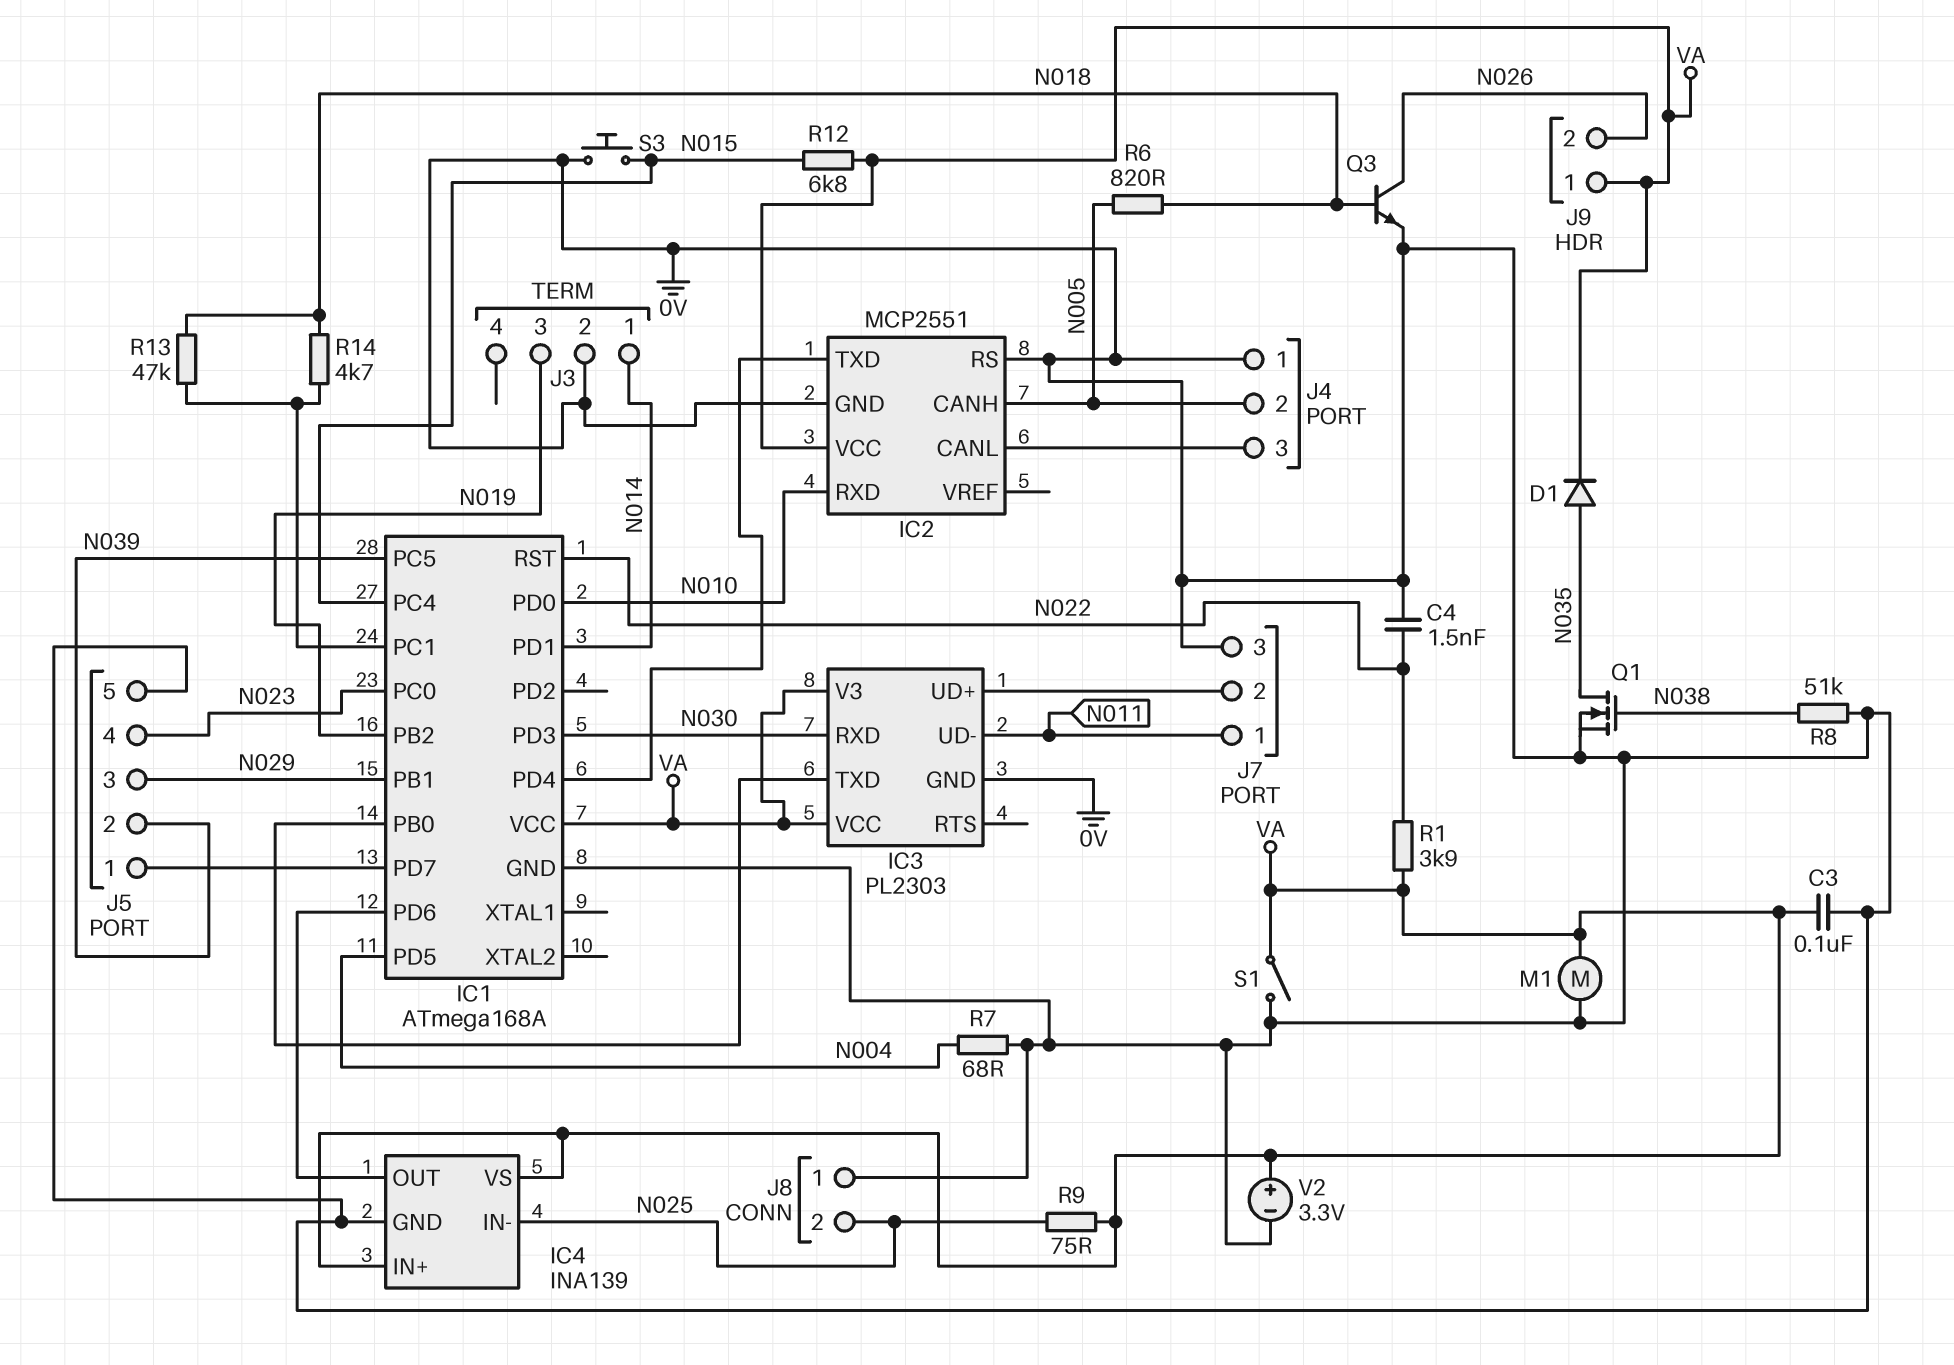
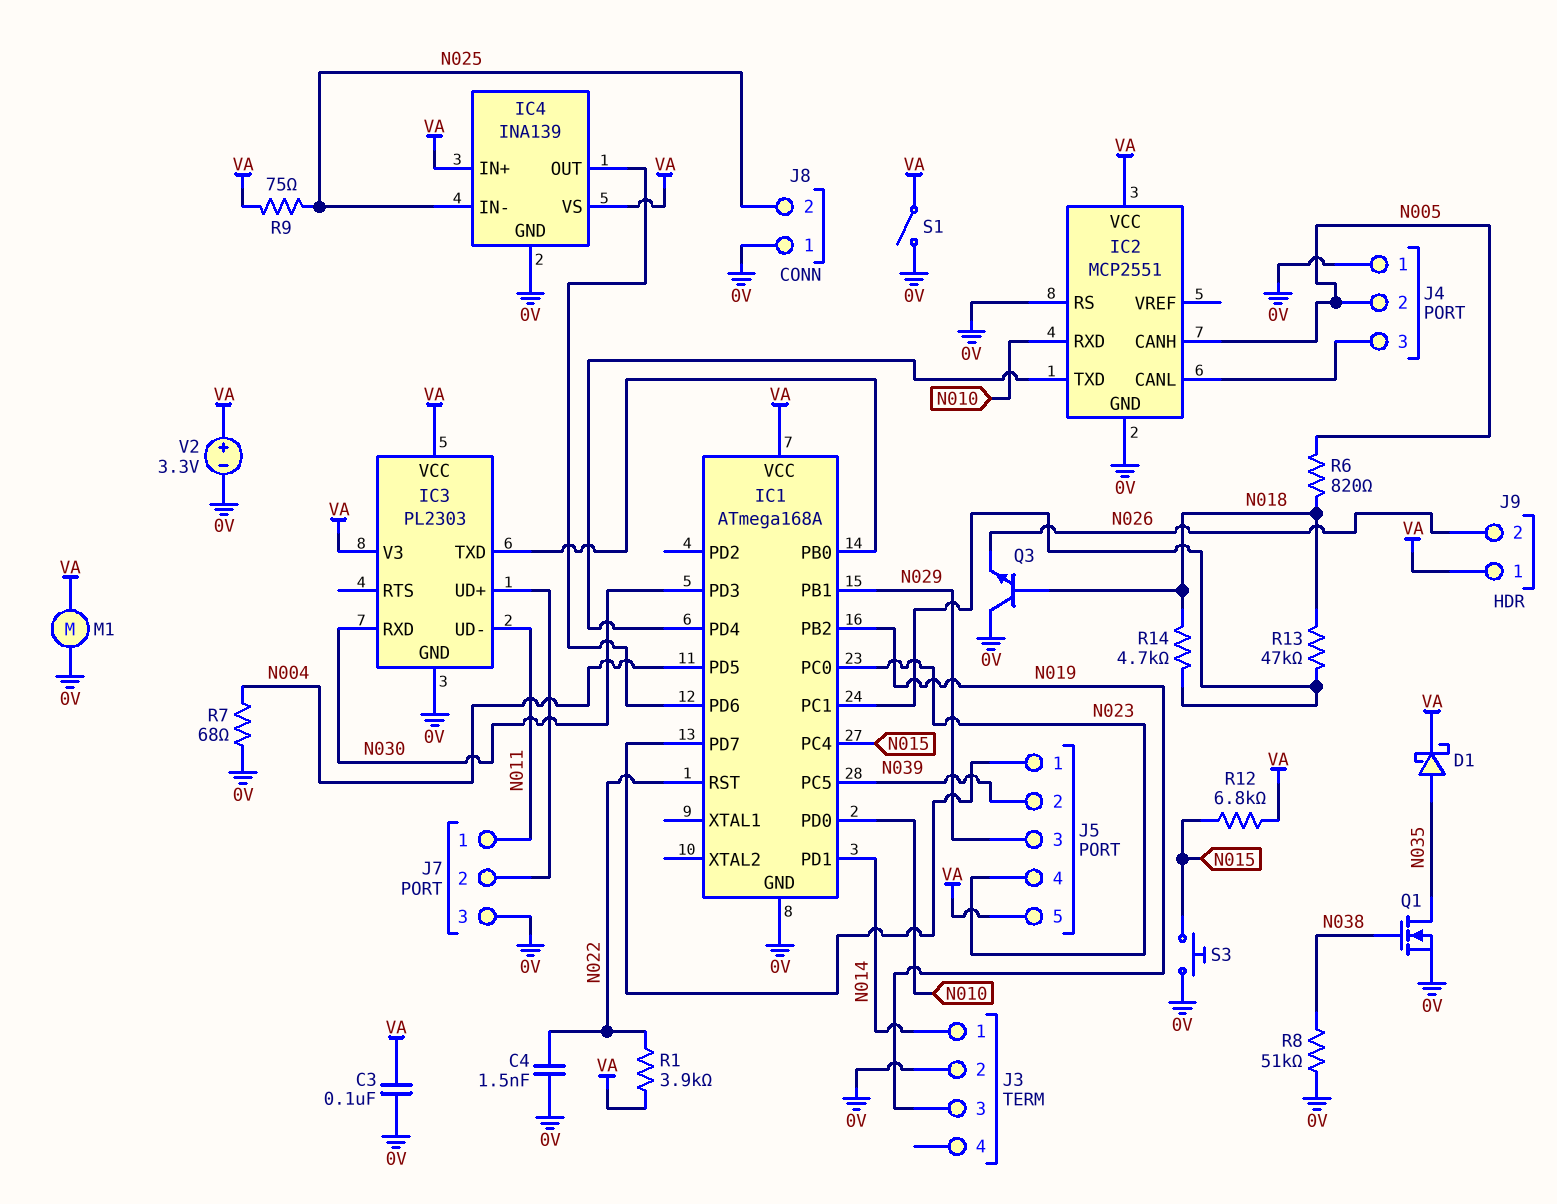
D1: diode (A N035, K VA) -> schottky (A N035, K VA)
J5 pin 5: 0V -> VA
Q3: NPN (B N018, C N026, E 0V) -> NPN (B N018, C 0V, E N026)

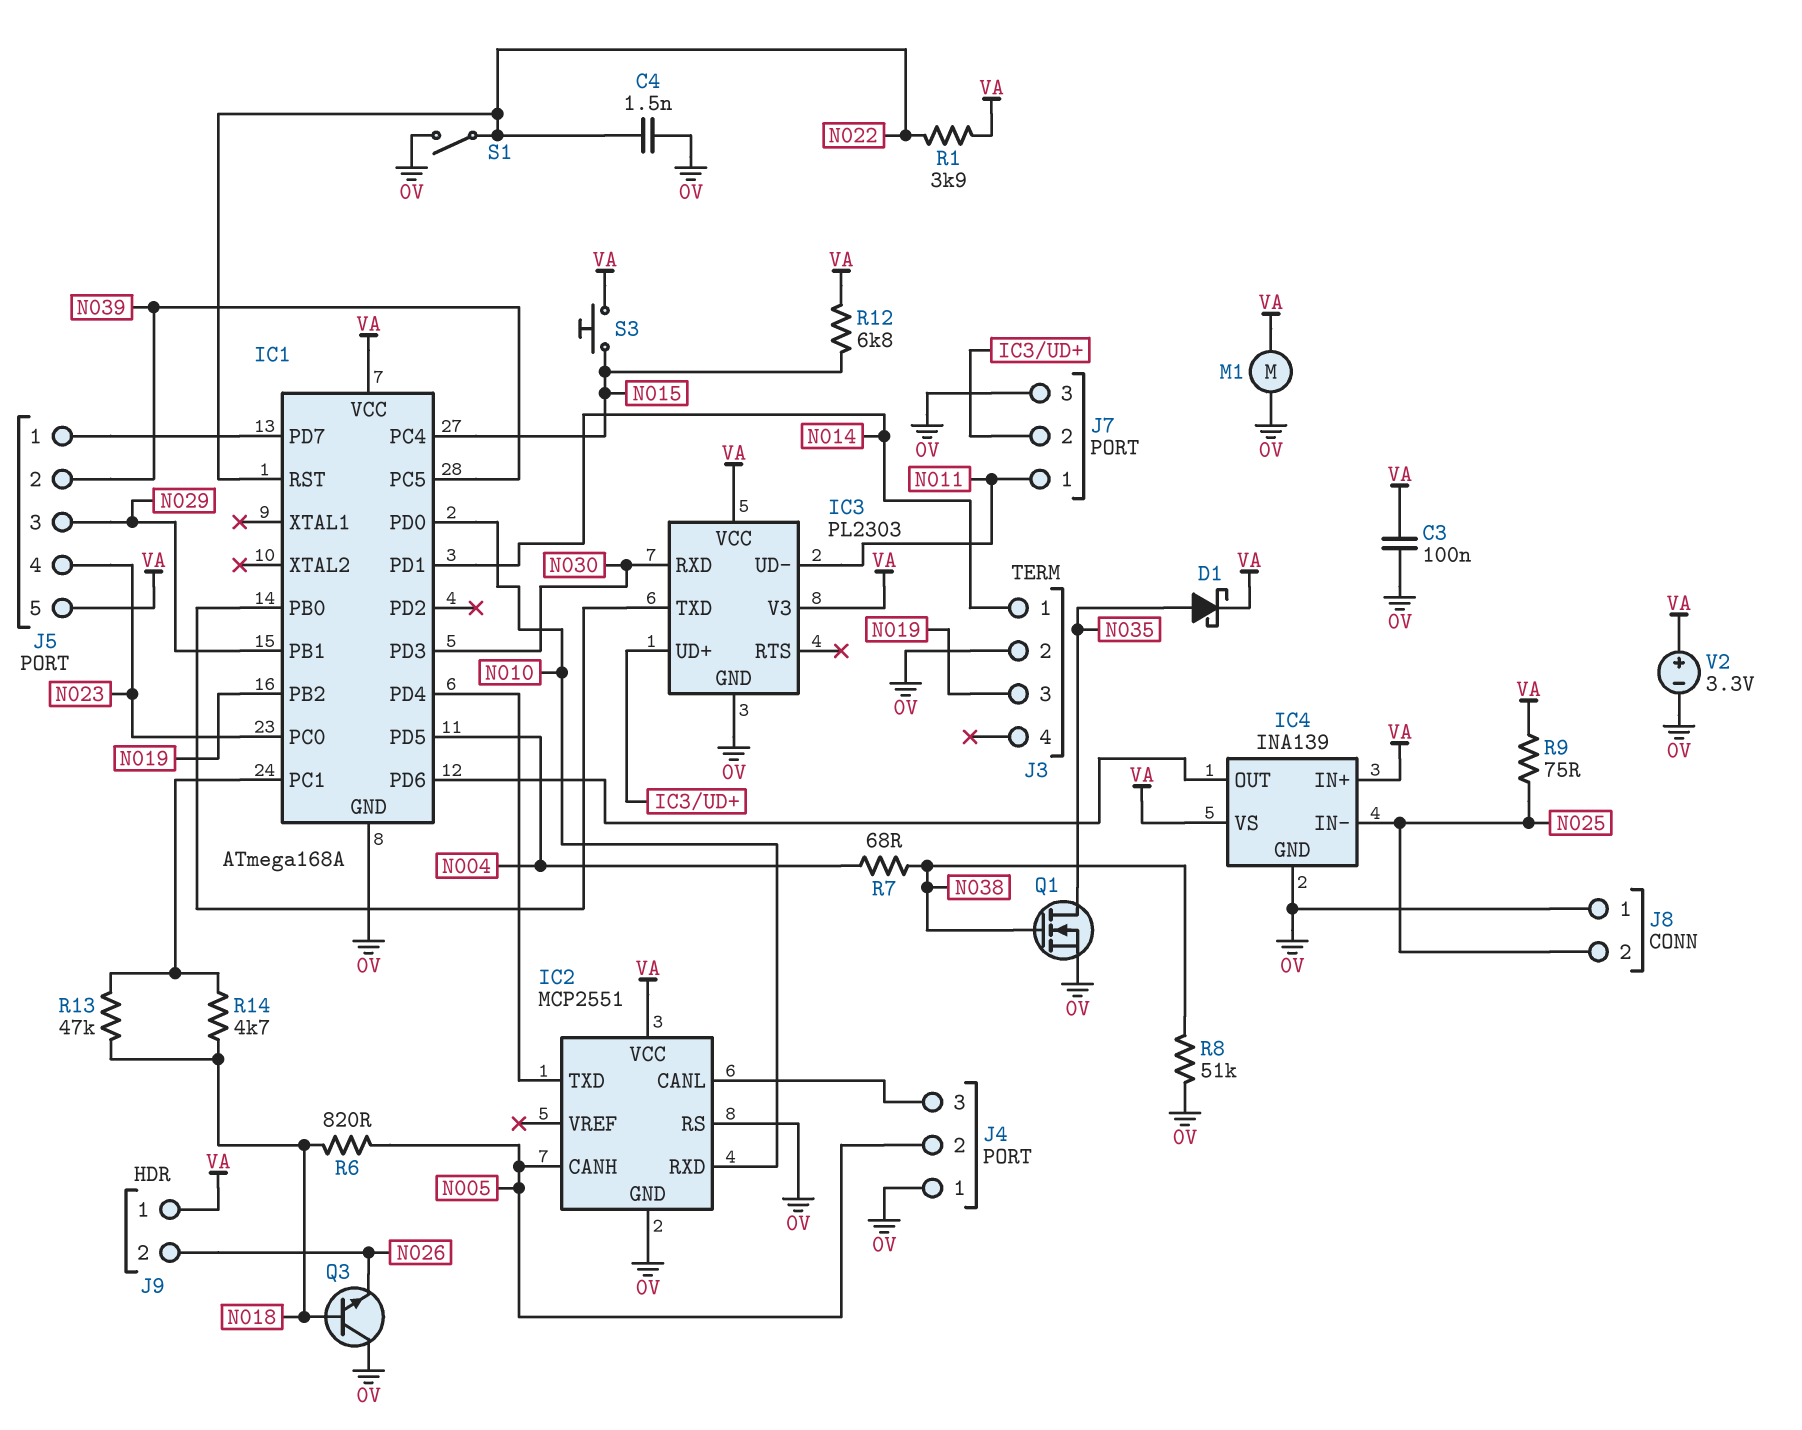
R7: 68 (0V, N004) -> 68 (N004, N038)
S1: switch (0V, VA) -> switch (0V, N022)
S3: button (0V, N015) -> button (N015, VA)

